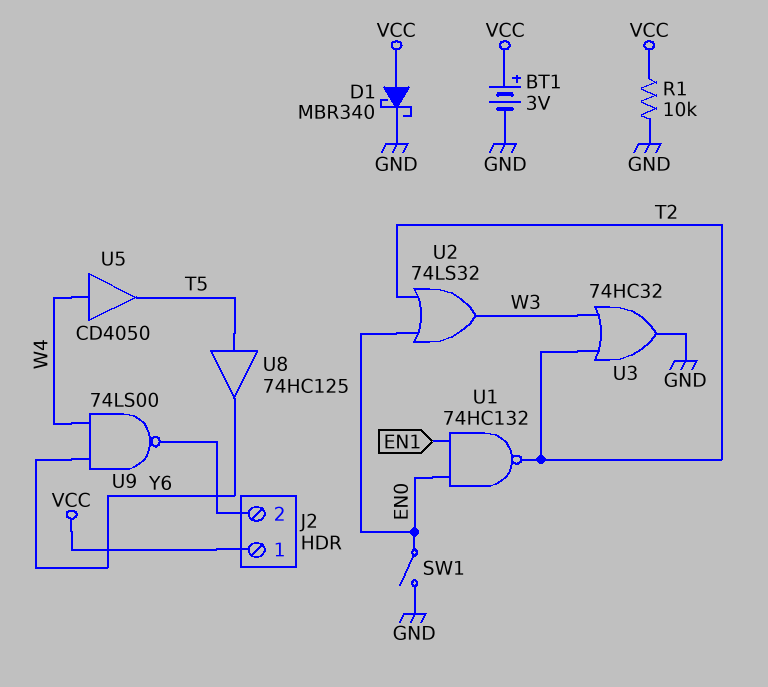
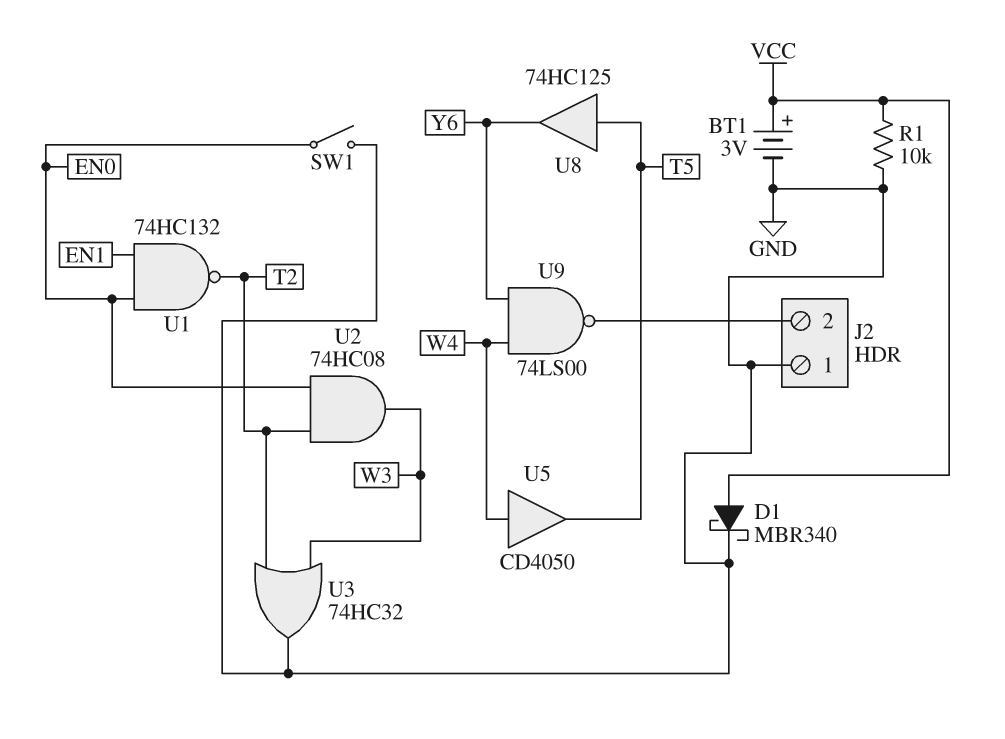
J2 pin 1: VCC -> GND
U2: OR 74LS32 (in EN0, in T2, out W3) -> AND 74HC08 (in EN0, in T2, out W3)

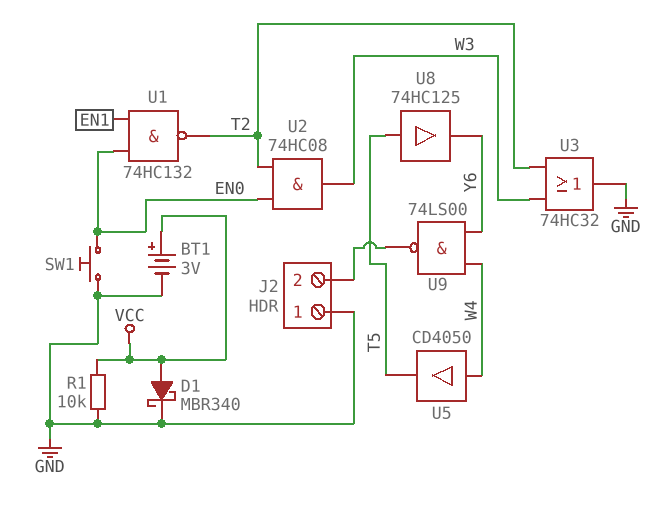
SW1: switch (EN0, GND) -> button (EN0, GND)

